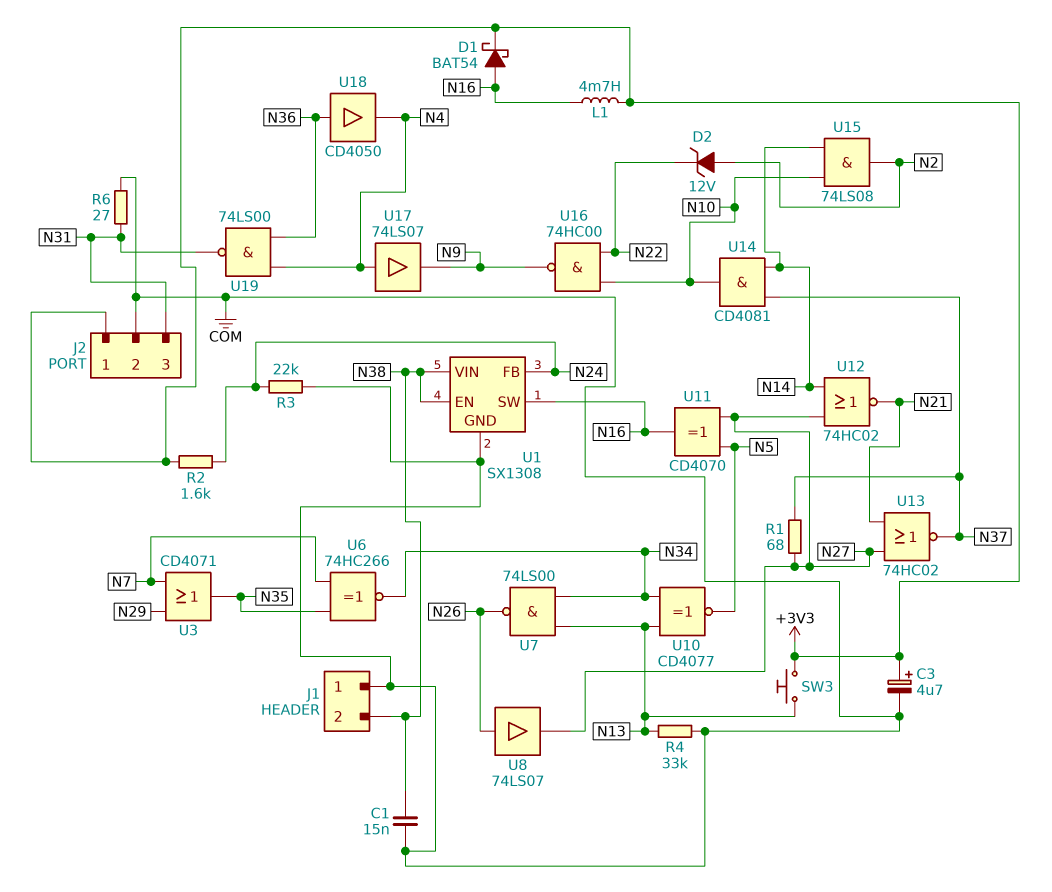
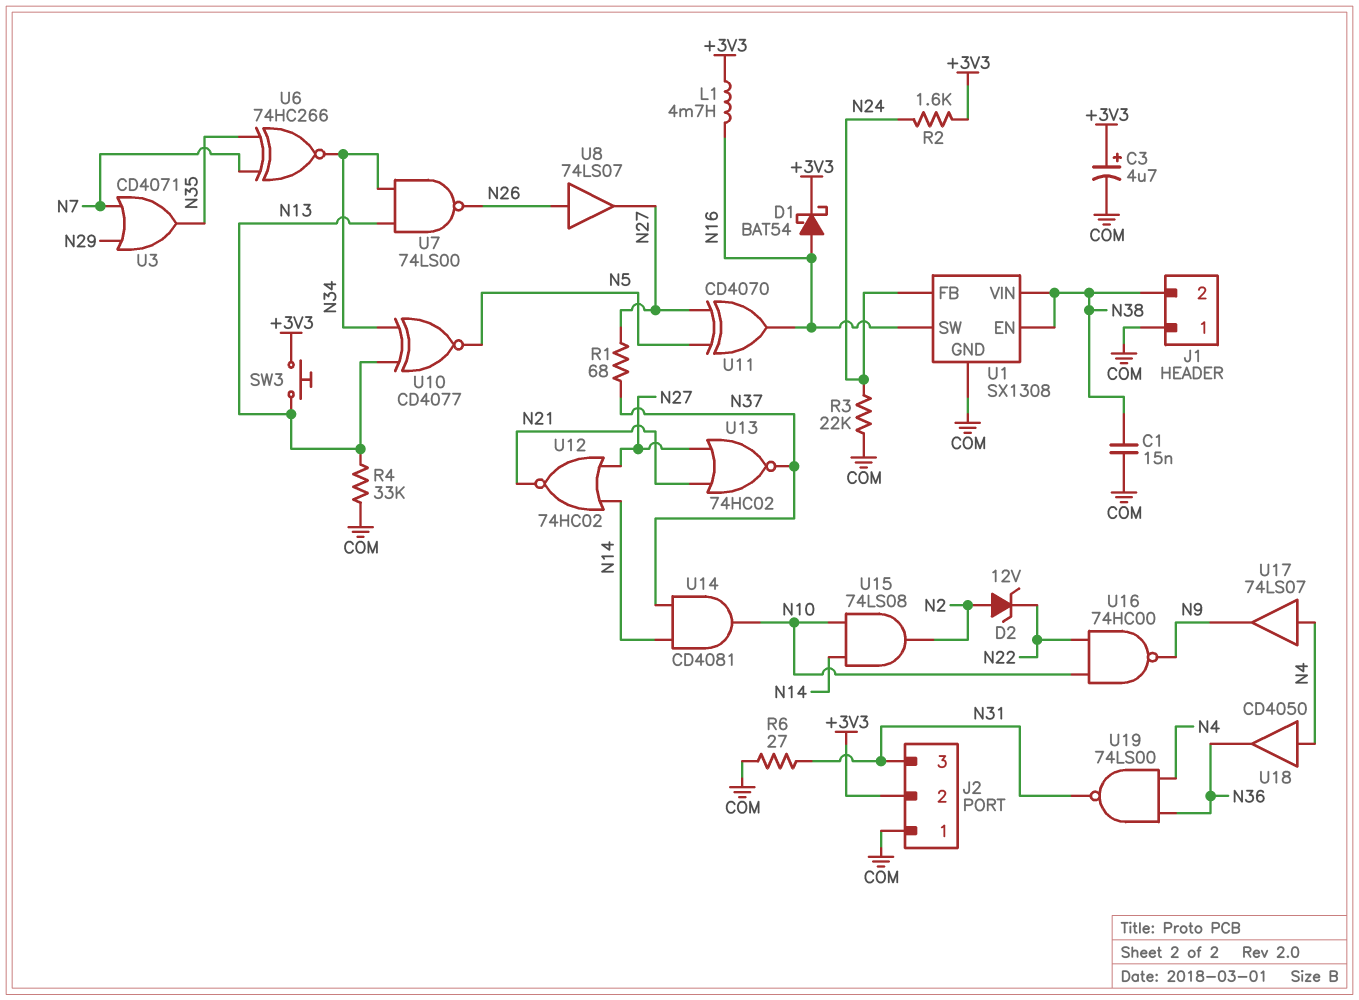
J2 pin 1: +3V3 -> COM
J2 pin 2: COM -> +3V3
U18: buffer CD4050 (in N36, out N4) -> buffer CD4050 (in N4, out N36)

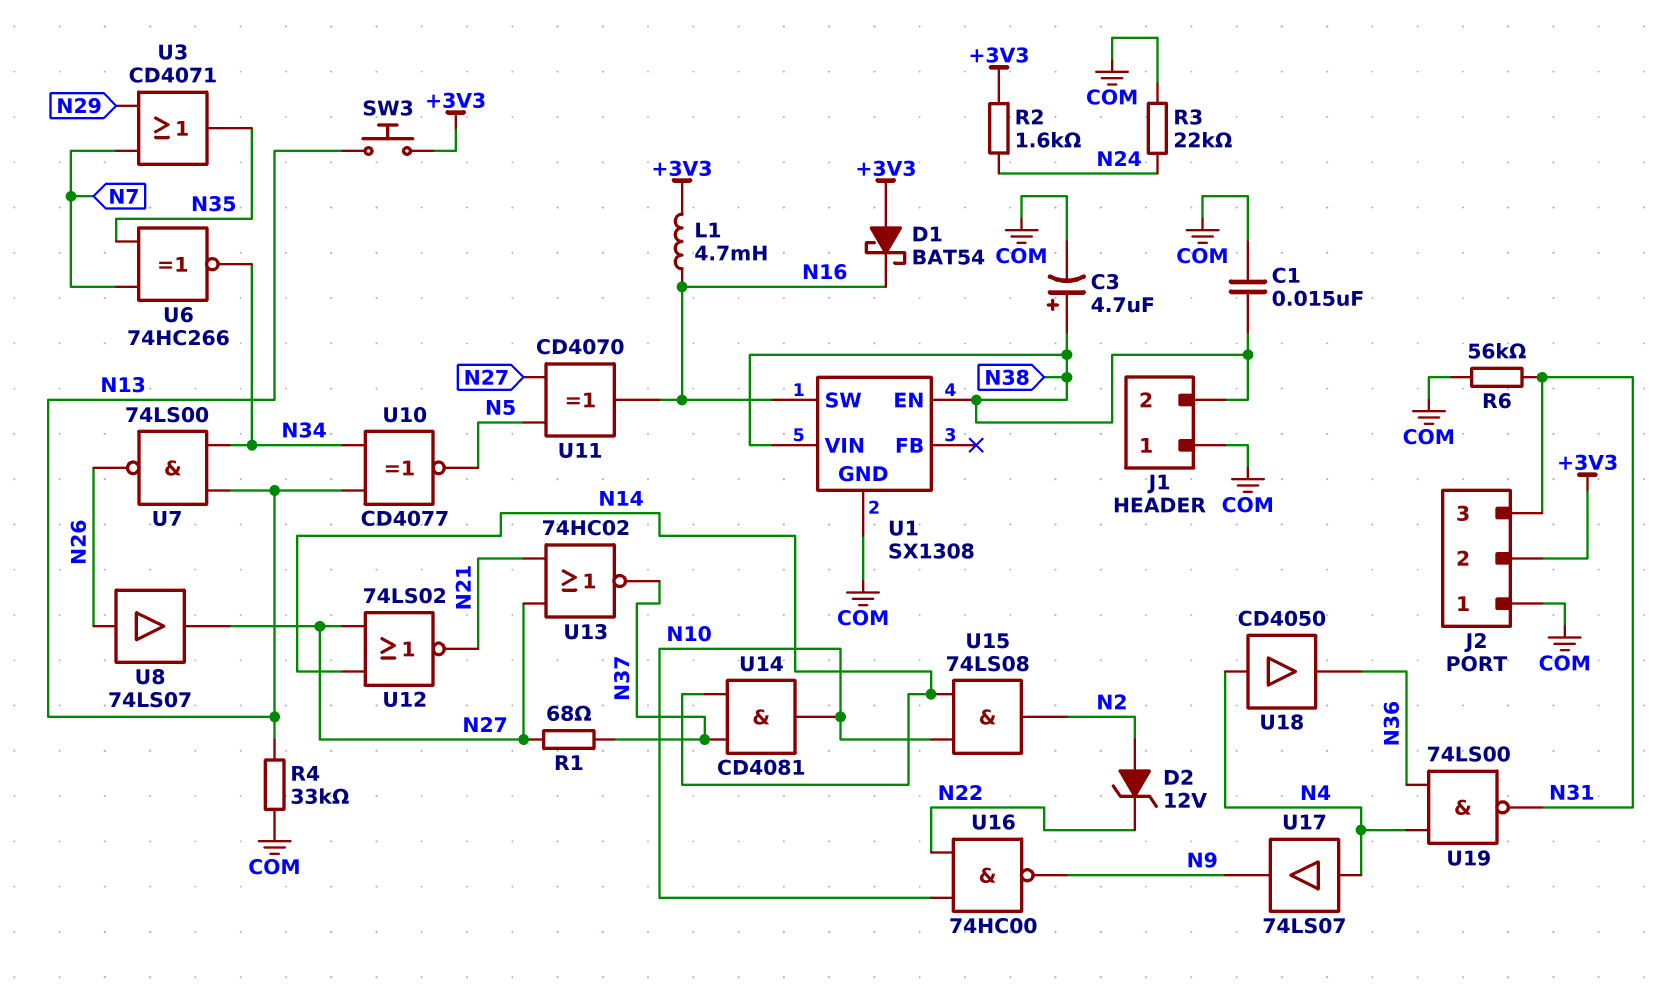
C3: 4.7uF (plus +3V3, minus COM) -> 4.7uF (plus N38, minus COM)
D1: schottky BAT54 (A N16, K +3V3) -> schottky BAT54 (A +3V3, K N16)
R6: 27 (COM, N31) -> 56k (COM, N31)
U1 pin FB: N24 -> none
U12: NOR 74HC02 (in N14, in N27, out N21) -> NOR 74LS02 (in N14, in N27, out N21)

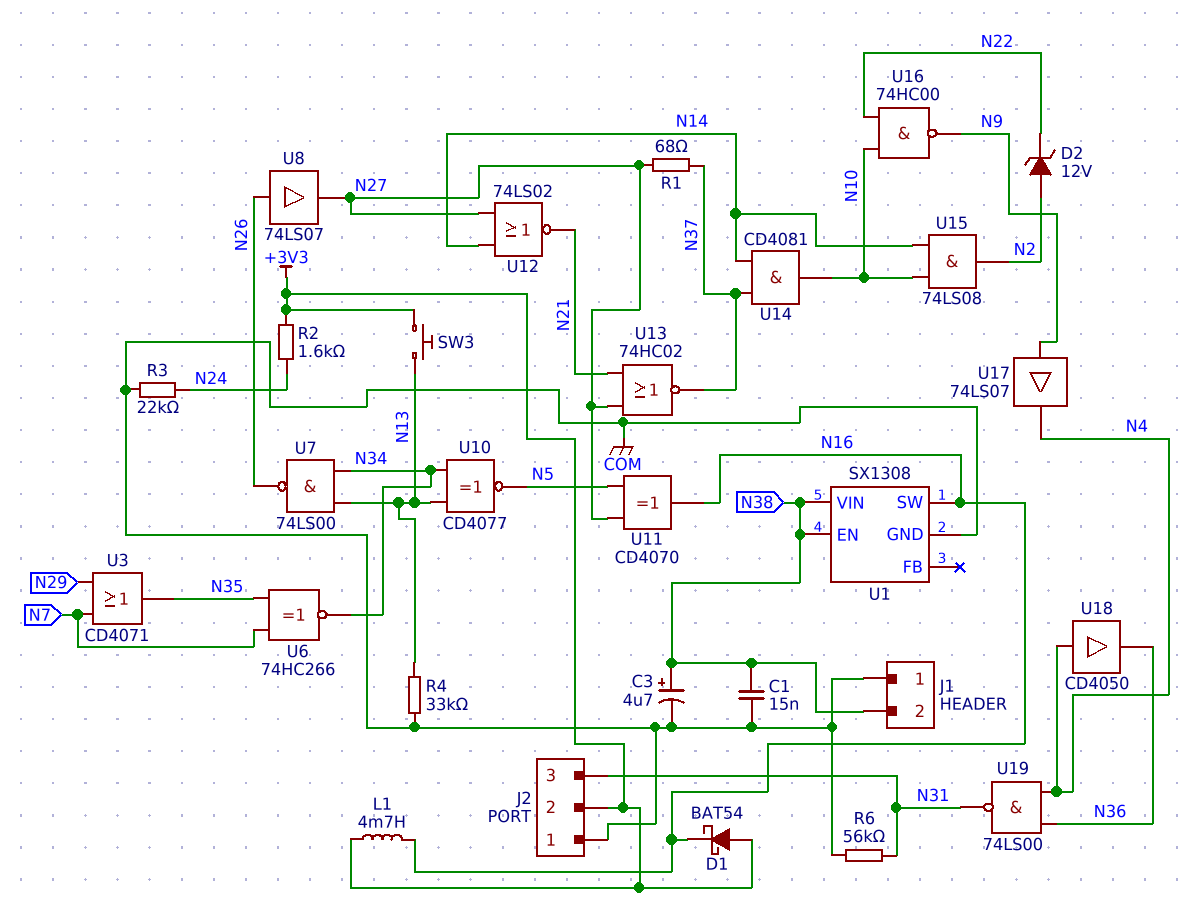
U17: buffer 74LS07 (in N4, out N9) -> buffer 74LS07 (in N9, out N4)

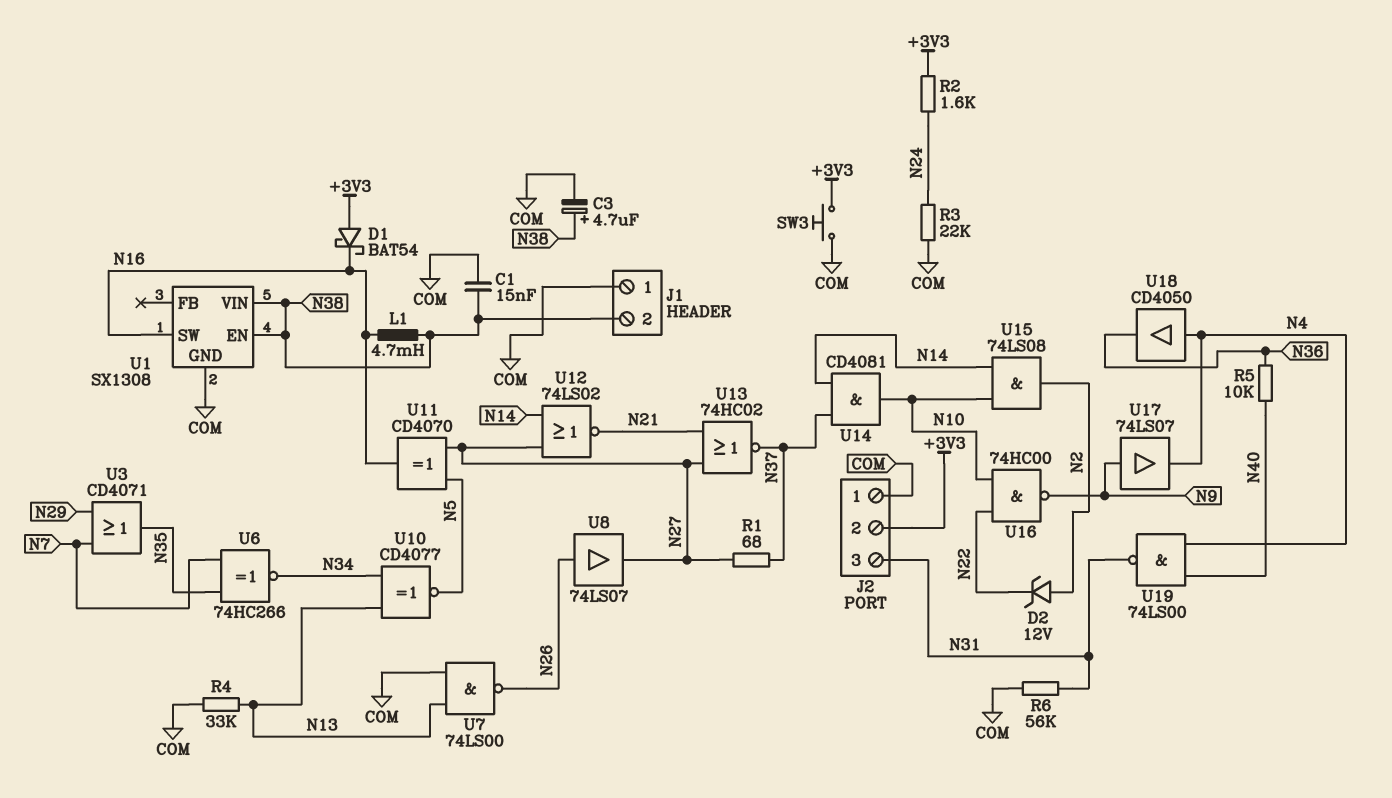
L1: 4.7mH (+3V3, N16) -> 4.7mH (N16, N38)
R5: none -> 10k (N36, N40)
SW3: button (+3V3, N13) -> button (+3V3, COM)
U7: NAND 74LS00 (in N13, in N34, out N26) -> NAND 74LS00 (in COM, in N13, out N26)
U19: NAND 74LS00 (in N4, in N36, out N31) -> NAND 74LS00 (in N4, in N40, out N31)

